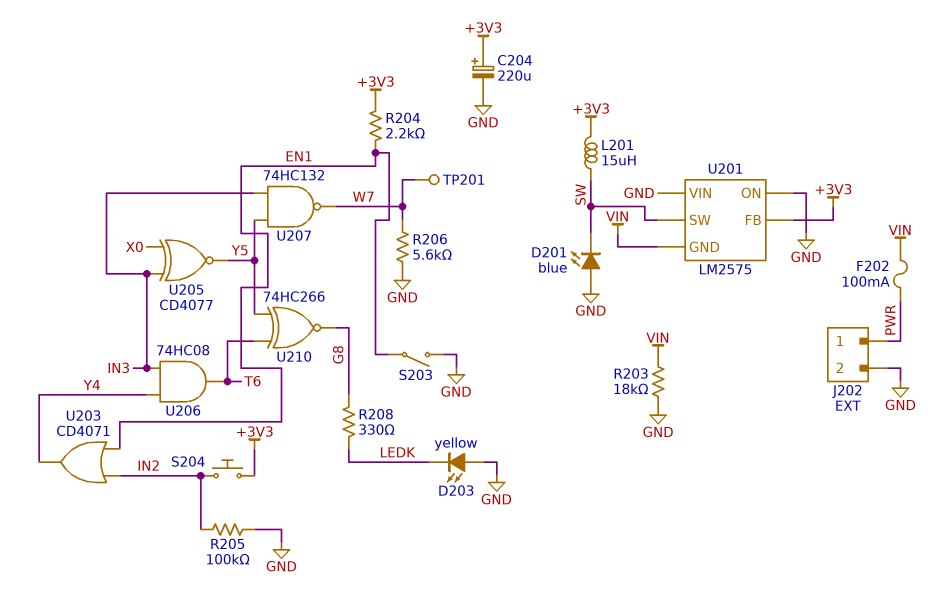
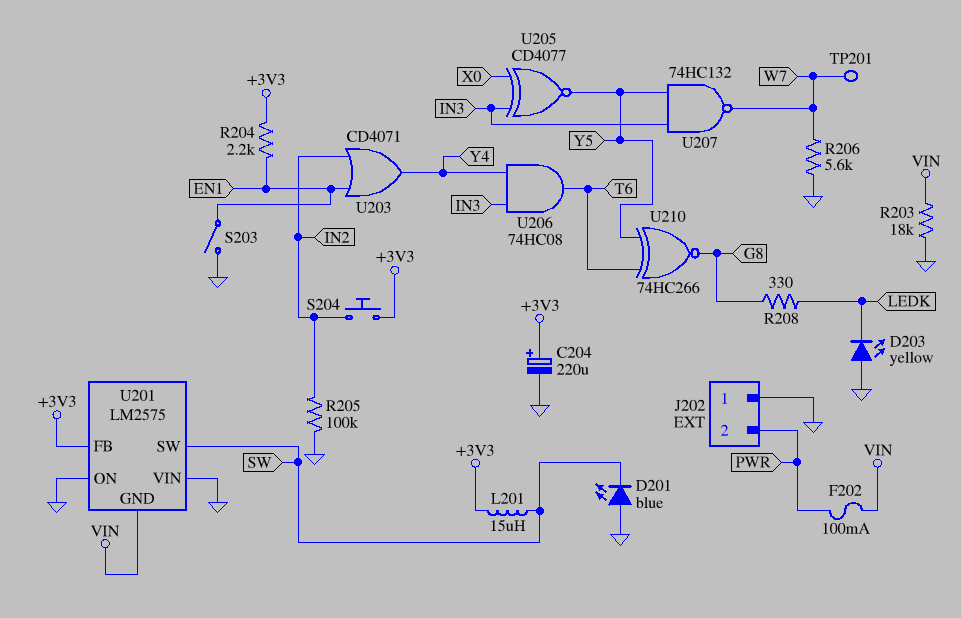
J202 pin 1: PWR -> GND
J202 pin 2: GND -> PWR

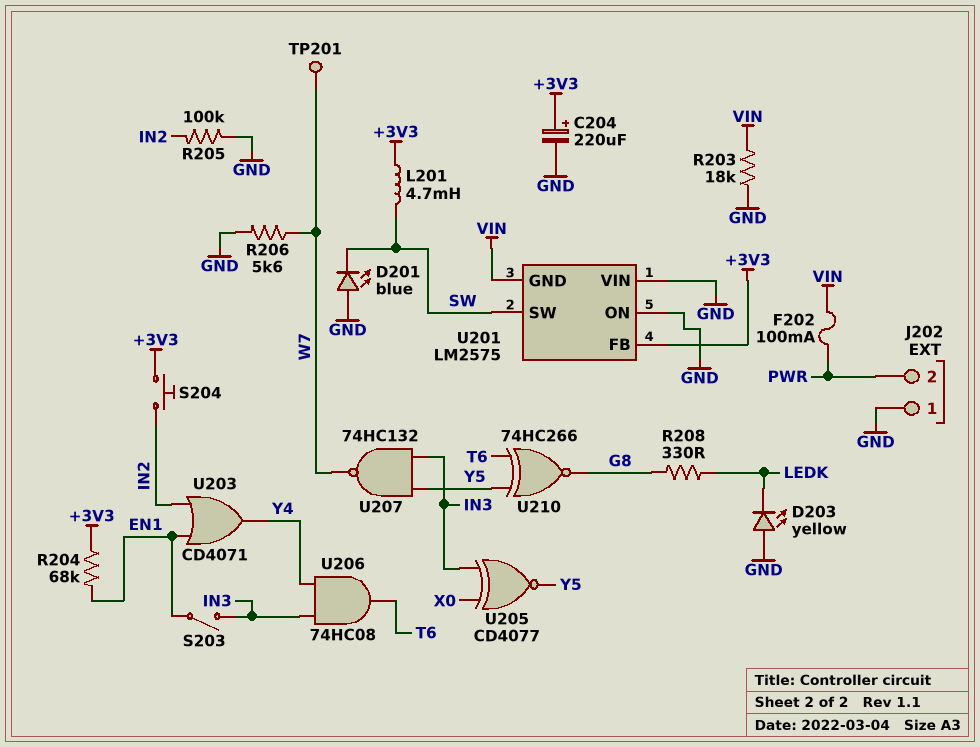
L201: 15uH (+3V3, SW) -> 4.7mH (+3V3, SW)
R204: 2.2k (+3V3, EN1) -> 68k (+3V3, EN1)
S203: switch (EN1, GND) -> switch (EN1, IN3)

